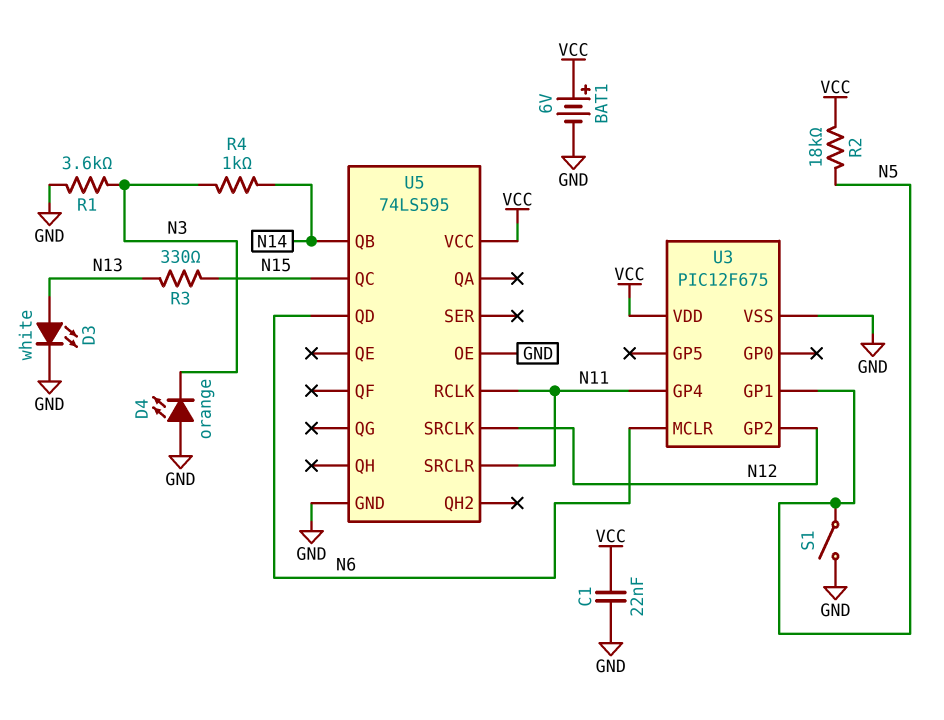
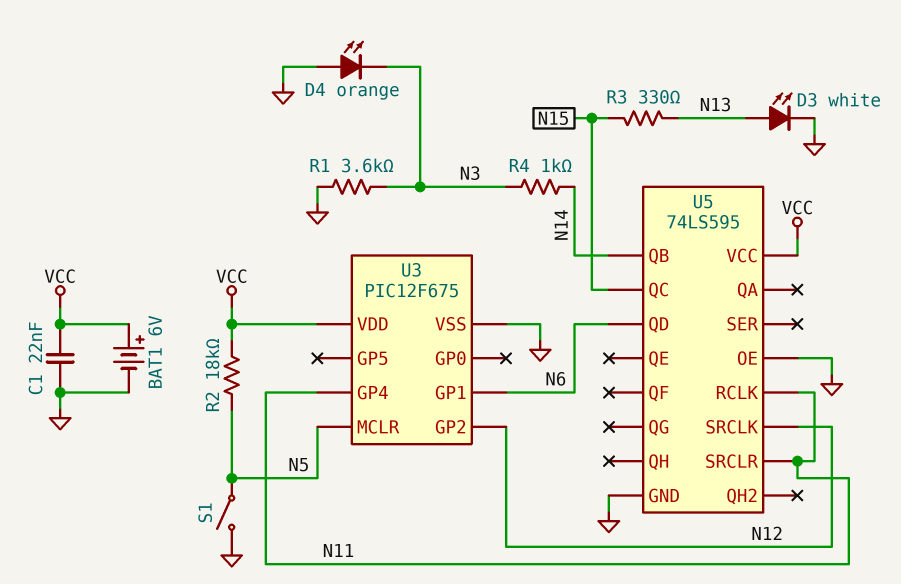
U3 pin GP1: N5 -> N6
U3 pin MCLR: N6 -> N5

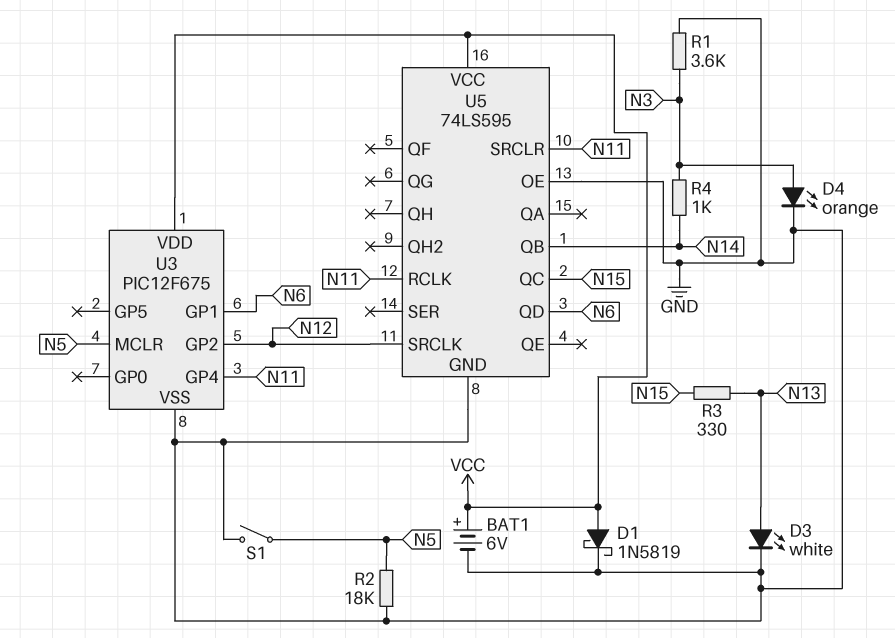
C1: 22nF (GND, VCC) -> none
D1: none -> schottky 1N5819 (A VCC, K GND)
D4: LED orange (A GND, K N3) -> LED orange (A N3, K GND)
R2: 18k (N5, VCC) -> 18k (GND, N5)

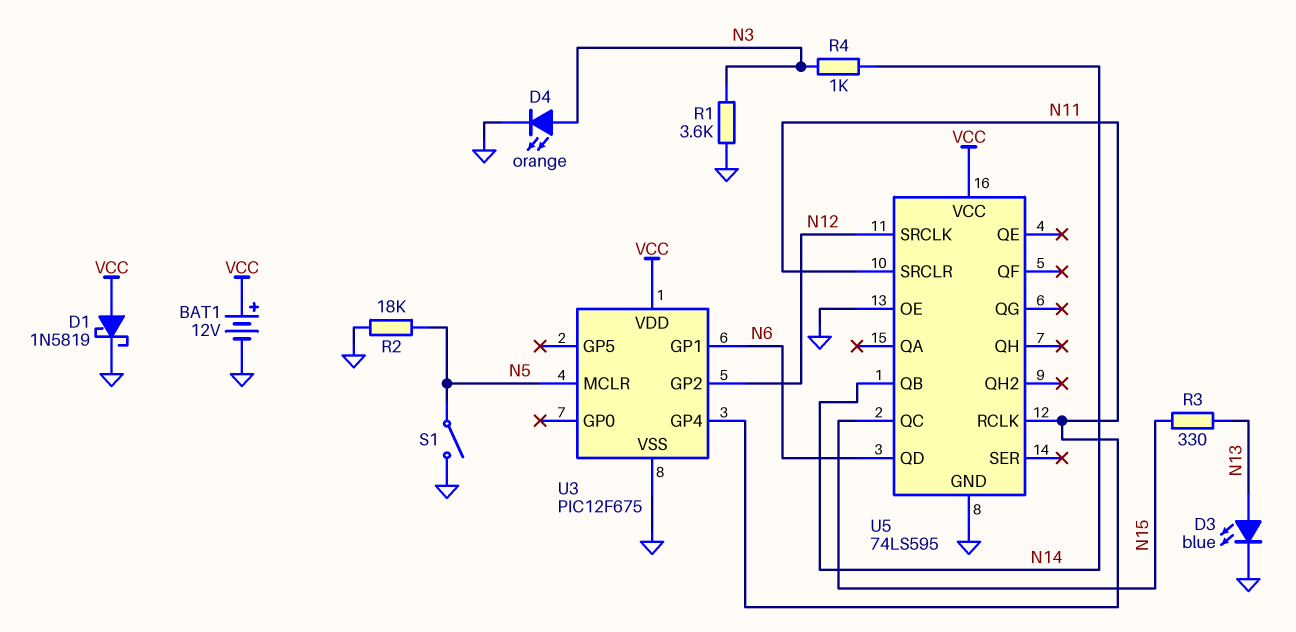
BAT1: 6V (plus VCC, minus GND) -> 12V (plus VCC, minus GND)
D3: LED white (A N13, K GND) -> LED blue (A N13, K GND)

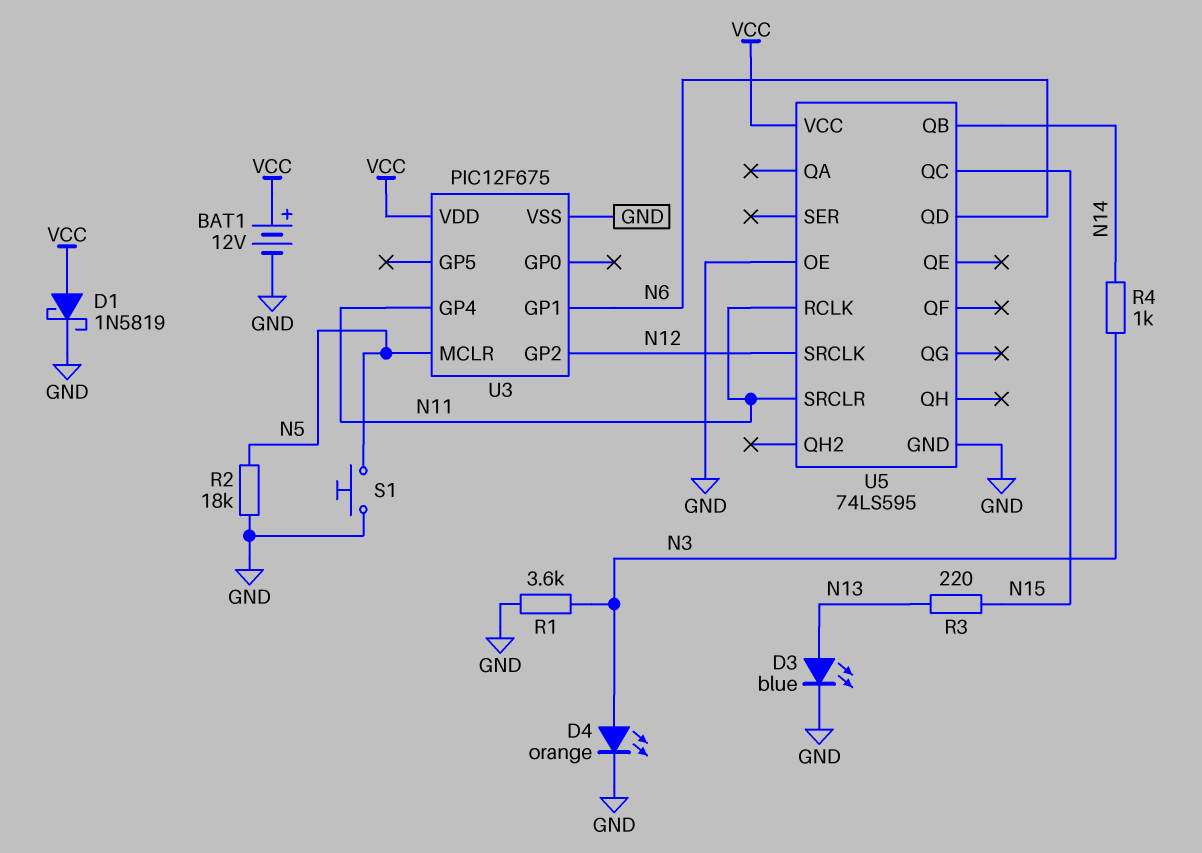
R3: 330 (N13, N15) -> 220 (N13, N15)
S1: switch (GND, N5) -> button (GND, N5)

